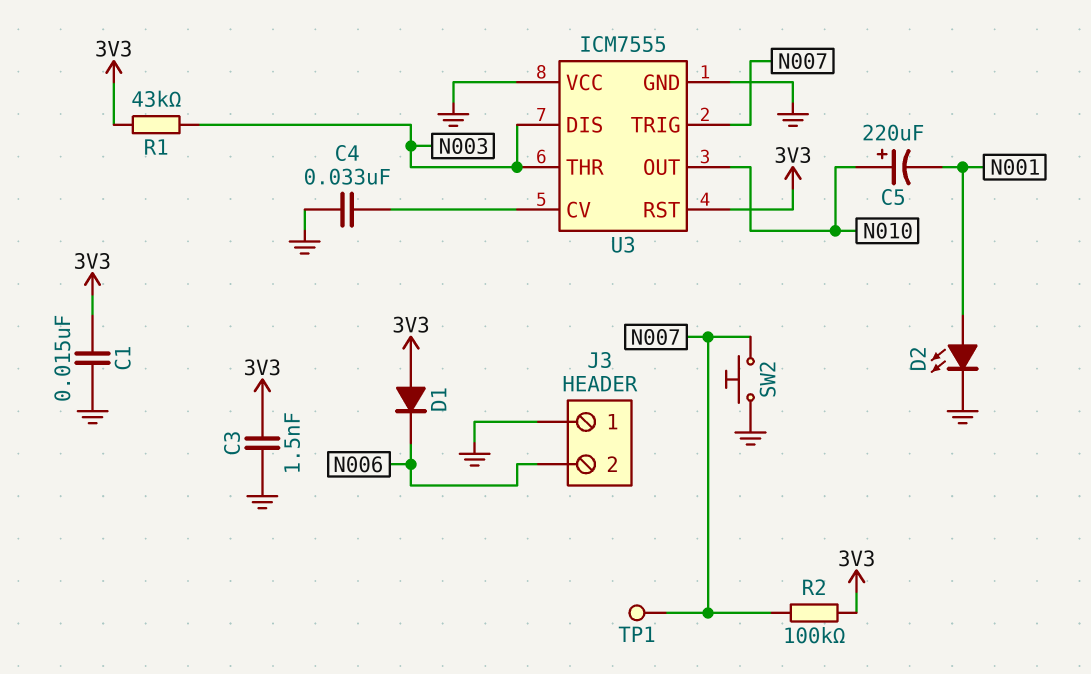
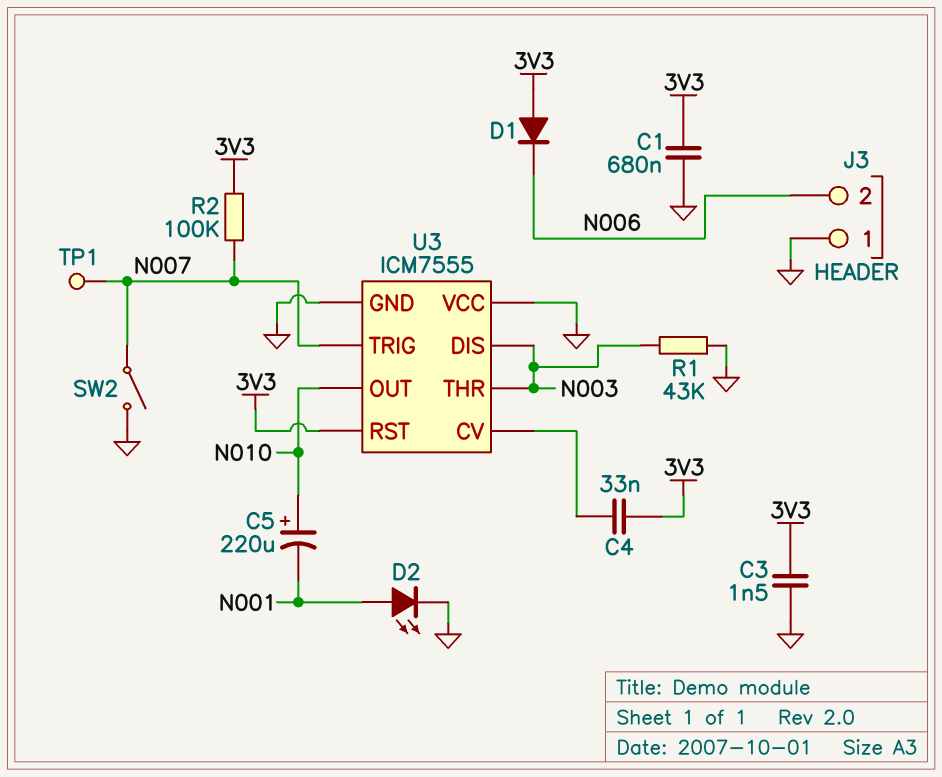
C1: 15nF (3V3, GND) -> 680nF (3V3, GND)
C4: 33nF (GND, U3/CV) -> 33nF (3V3, U3/CV)
R1: 43k (3V3, N003) -> 43k (GND, N003)
SW2: button (GND, N007) -> switch (GND, N007)

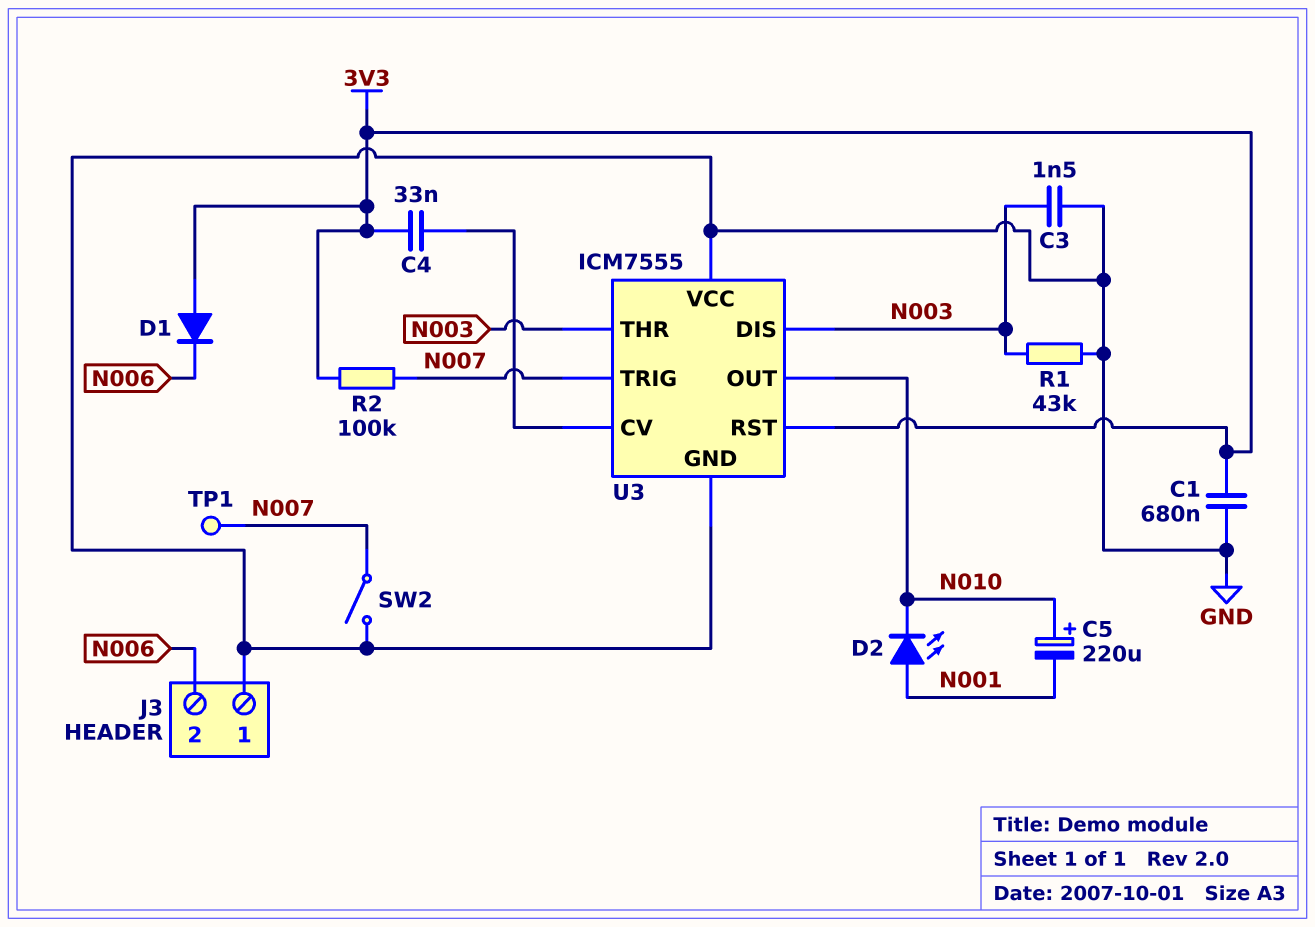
C3: 1.5nF (3V3, GND) -> 1.5nF (GND, N003)
D2: LED (A N001, K GND) -> LED (A N001, K N010)

